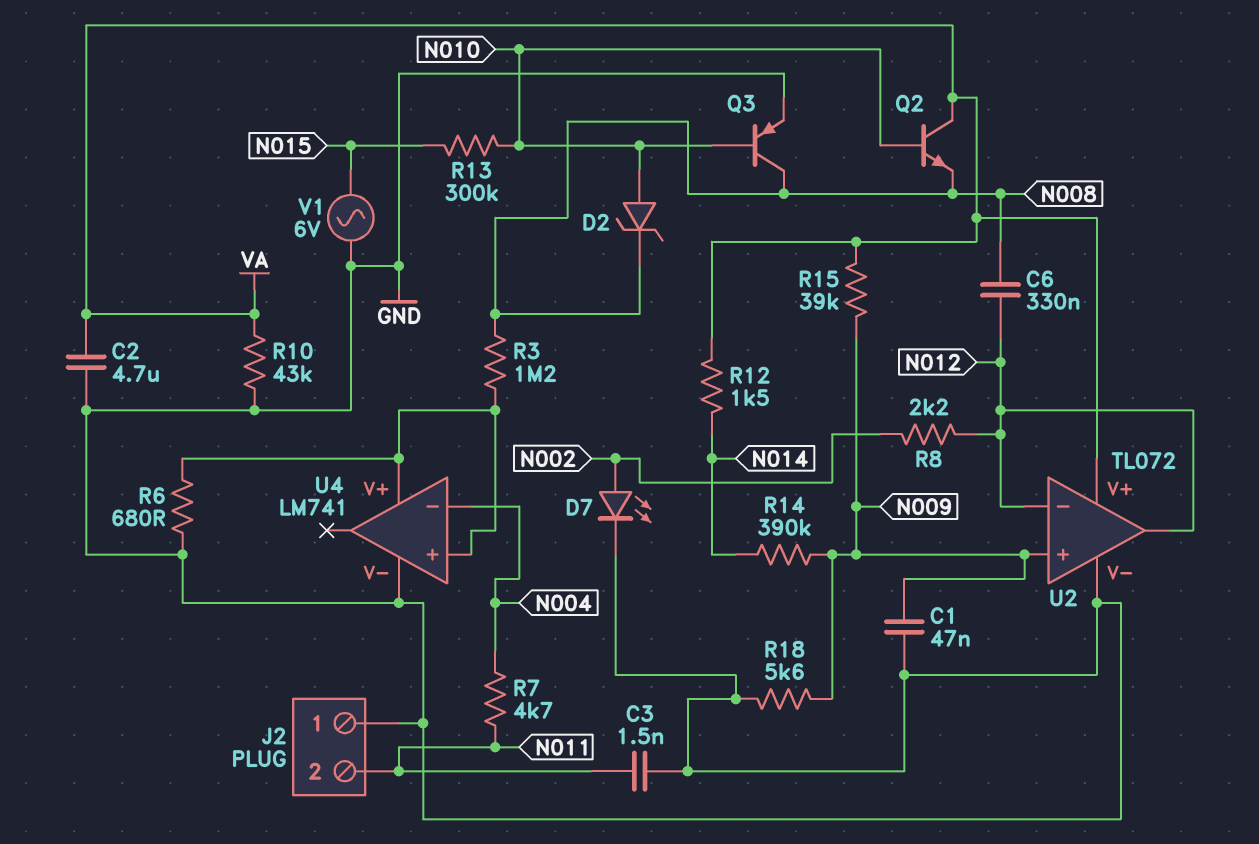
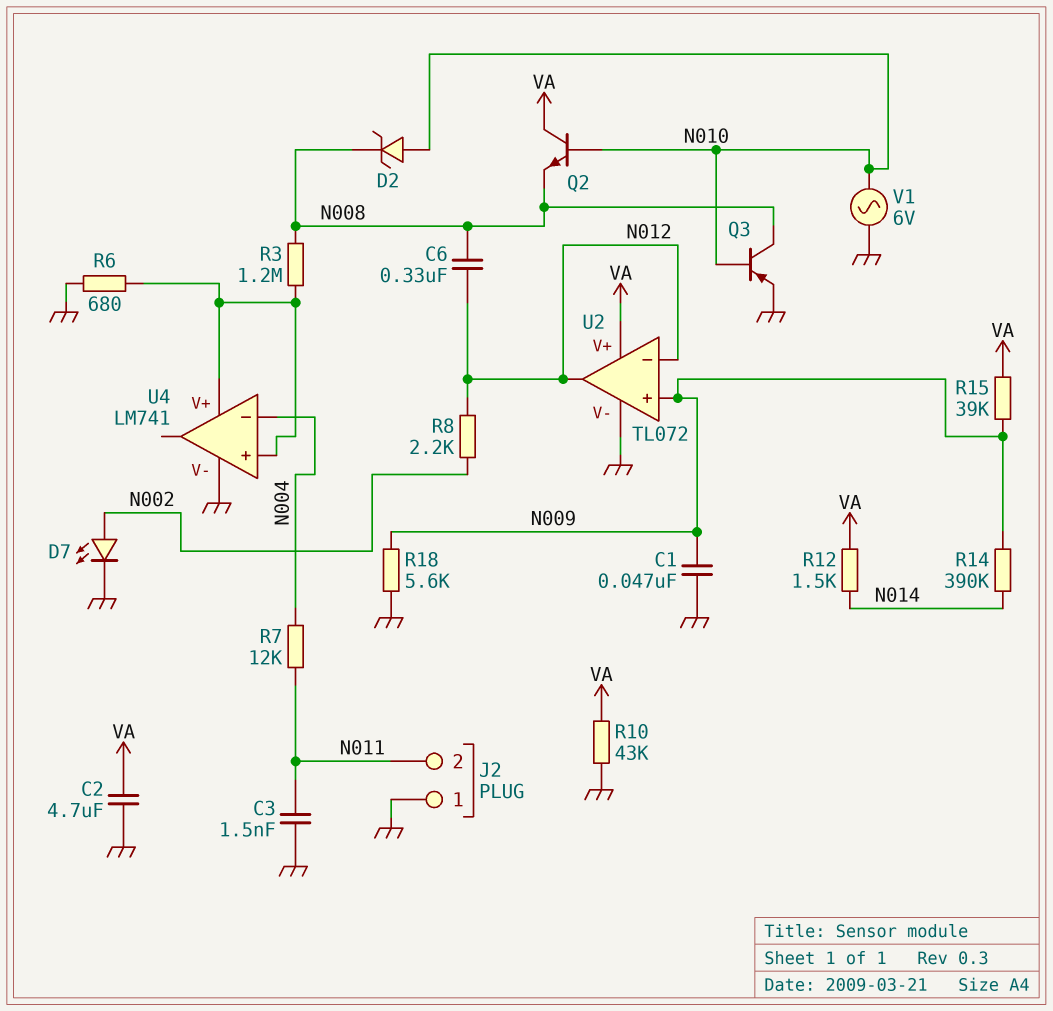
R7: 4.7k (N004, N011) -> 12k (N004, N011)
R13: 300k (N010, N015) -> none
V1: AC 6V (GND, N015) -> AC 6V (GND, N010)

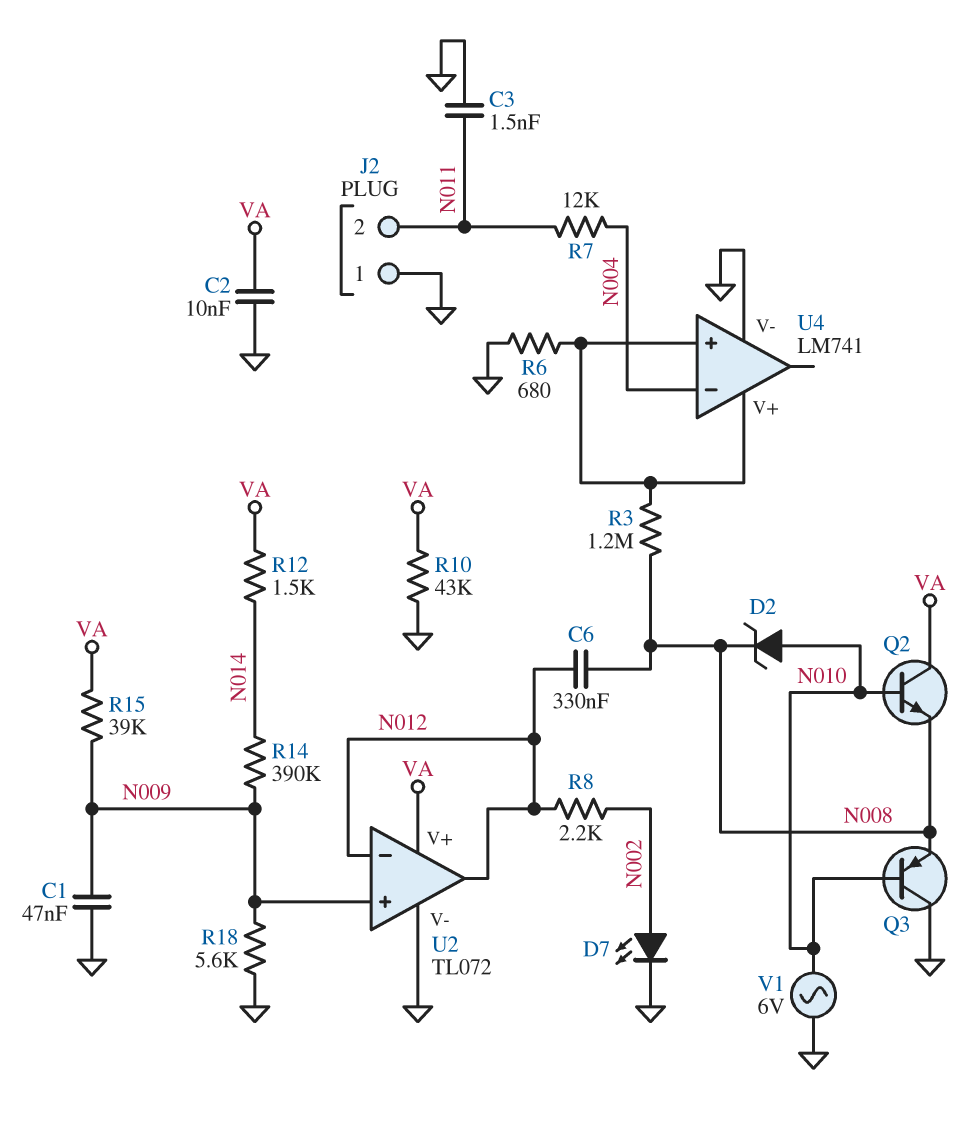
C2: 4.7uF (GND, VA) -> 10nF (GND, VA)
Q3: PNP (B N010, C N008, E GND) -> PNP (B N010, C GND, E N008)

